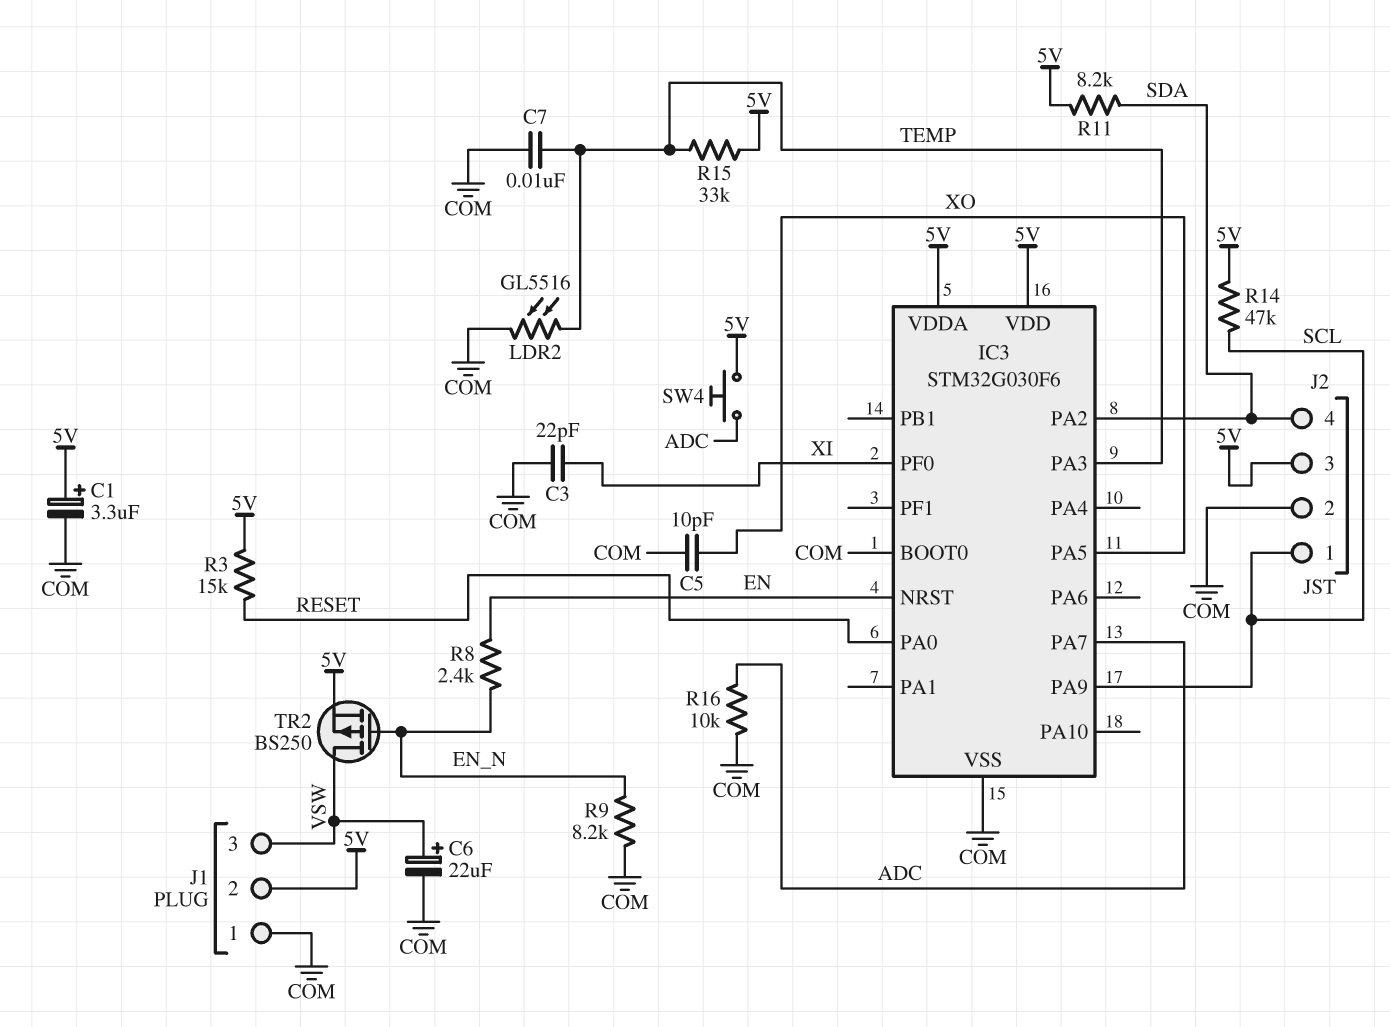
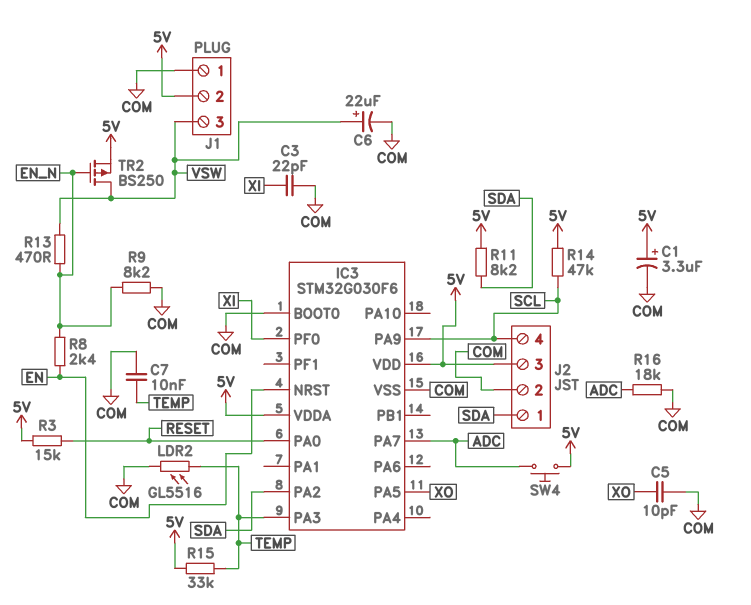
J2 pin 1: SCL -> SDA
J2 pin 4: SDA -> SCL
R13: none -> 470 (EN_N, VSW)
R16: 10k (ADC, COM) -> 18k (ADC, COM)

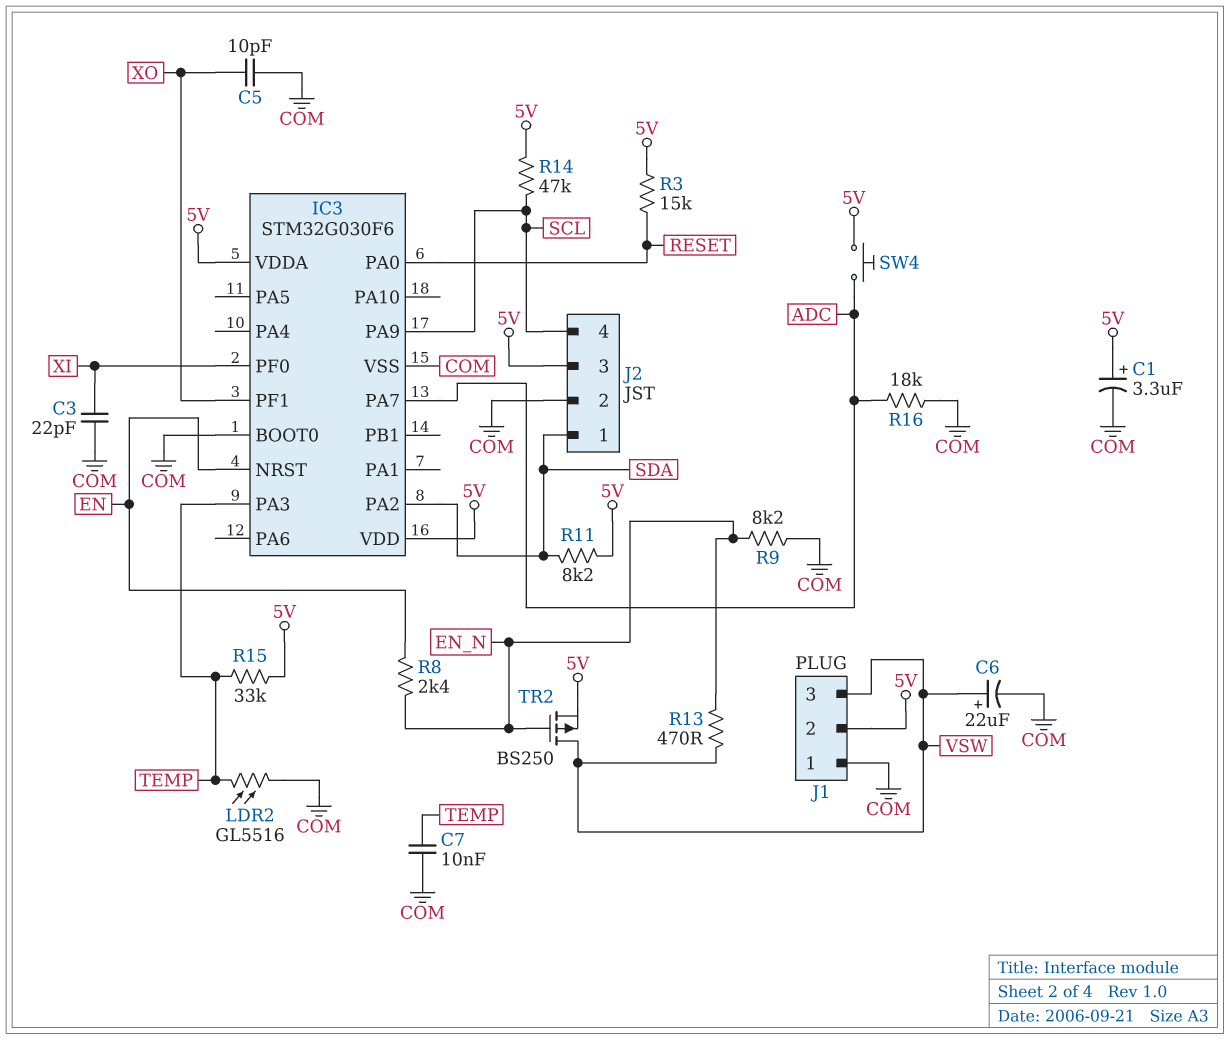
IC3 pin PA5: XO -> none
IC3 pin PF1: none -> XO

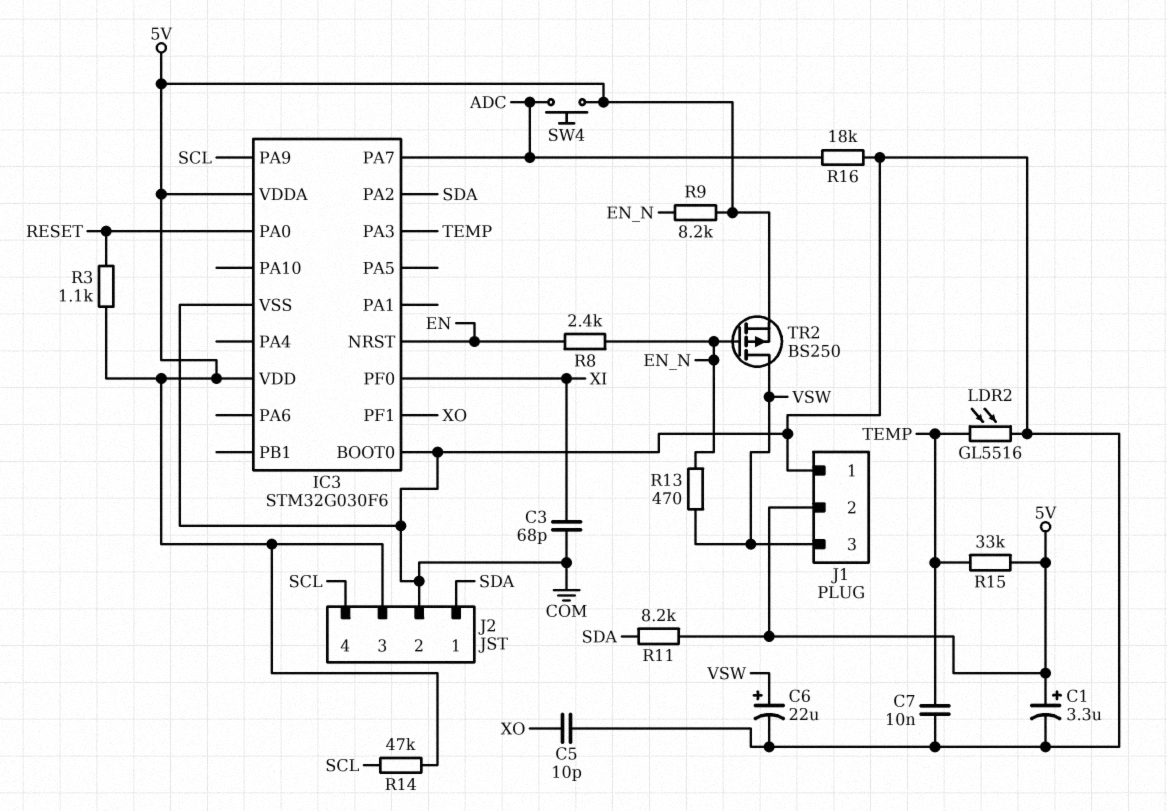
C3: 22pF (COM, XI) -> 68pF (COM, XI)
R3: 15k (5V, RESET) -> 1.1k (5V, RESET)
R9: 8.2k (COM, EN_N) -> 8.2k (5V, EN_N)

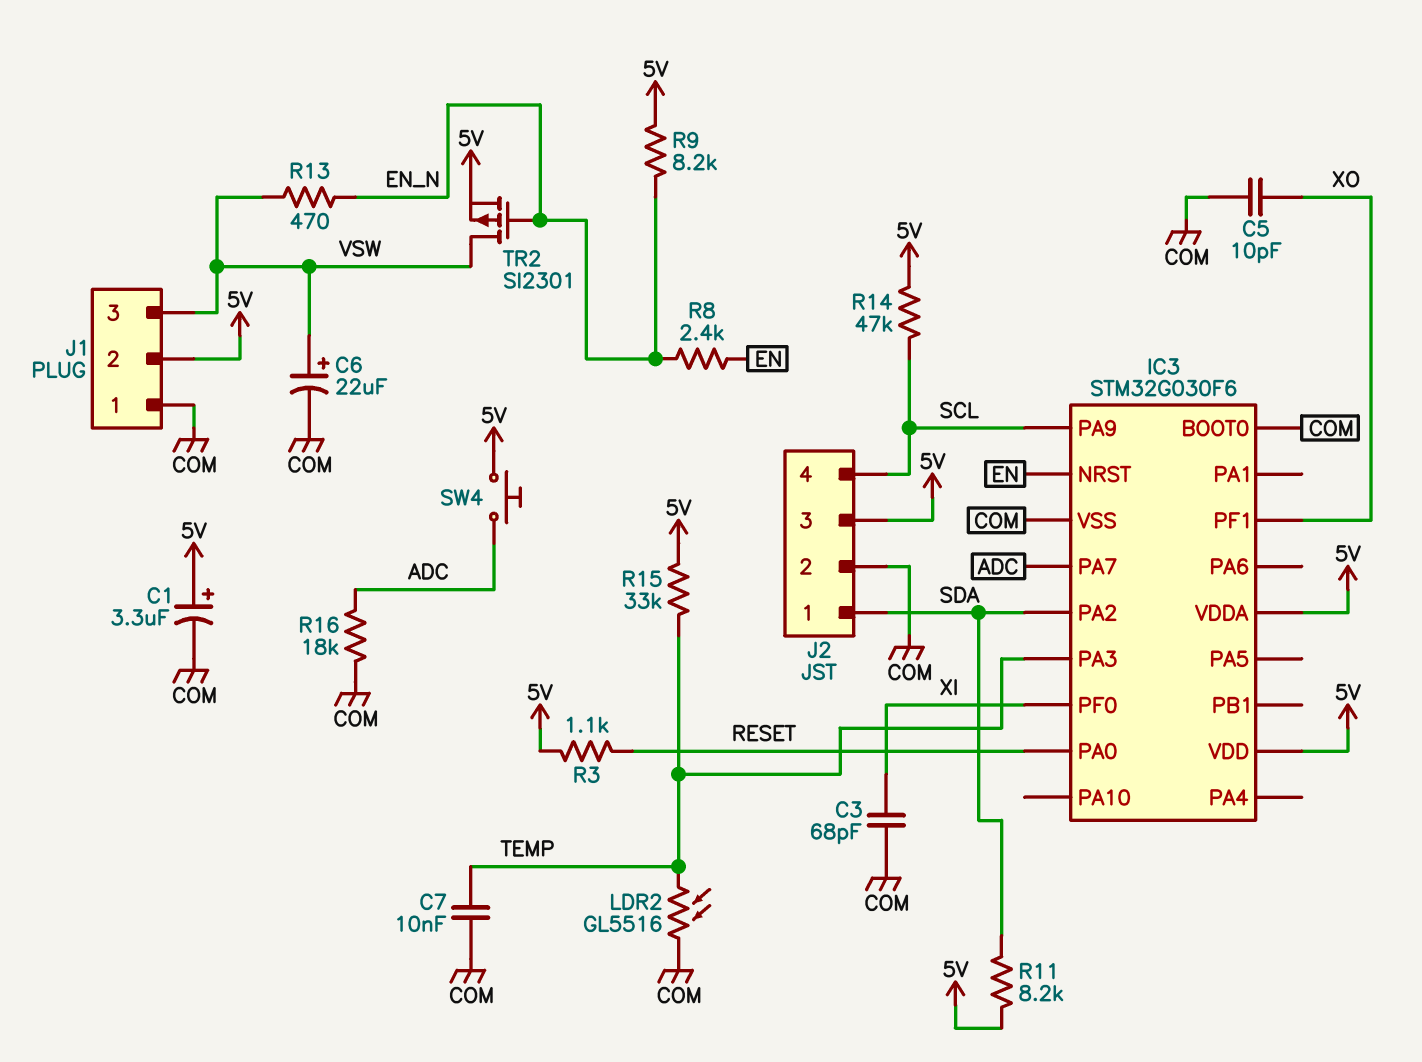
TR2: PMOS BS250 (G EN_N, D VSW, S 5V) -> PMOS SI2301 (G EN_N, D VSW, S 5V)

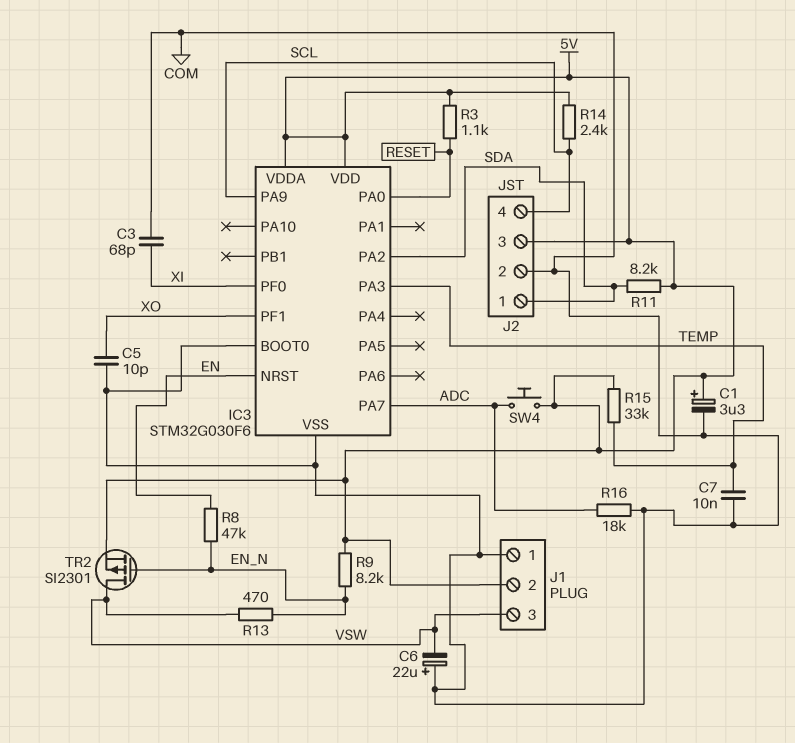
C6: 22uF (plus VSW, minus COM) -> 22uF (plus COM, minus VSW)
LDR2: GL5516 (COM, TEMP) -> none
R8: 2.4k (EN, EN_N) -> 47k (EN, EN_N)
R14: 47k (5V, SCL) -> 2.4k (5V, SCL)

